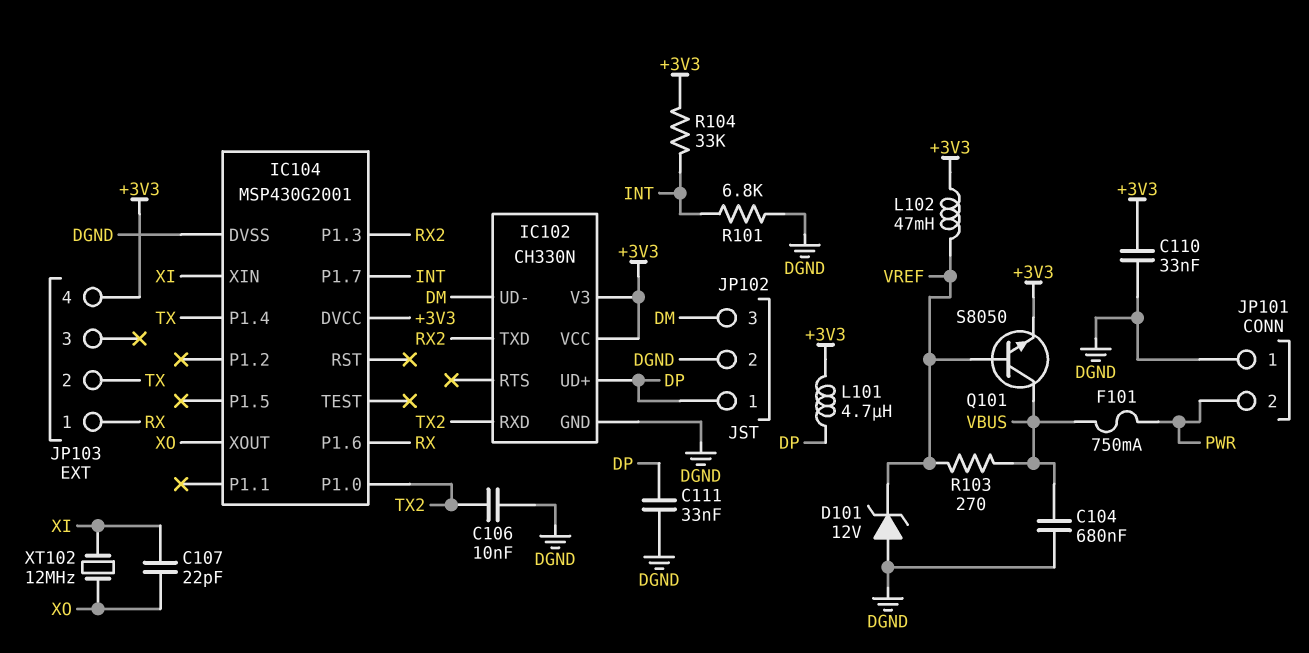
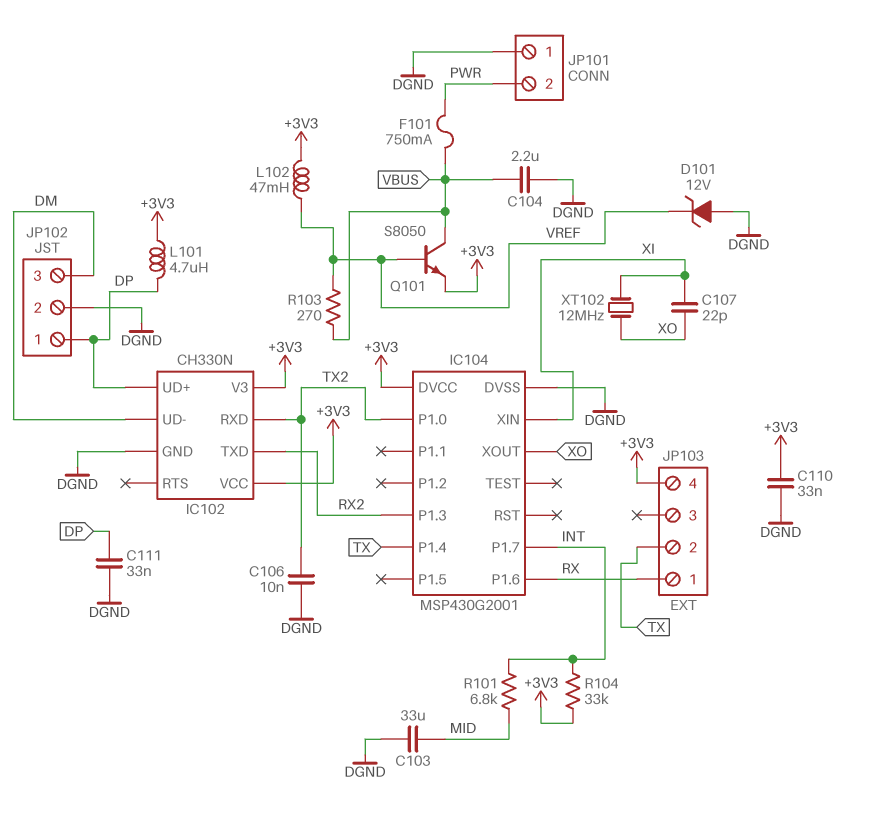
C103: none -> 33uF (DGND, MID)
C104: 680nF (DGND, VBUS) -> 2.2uF (DGND, VBUS)
R101: 6.8k (DGND, INT) -> 6.8k (INT, MID)

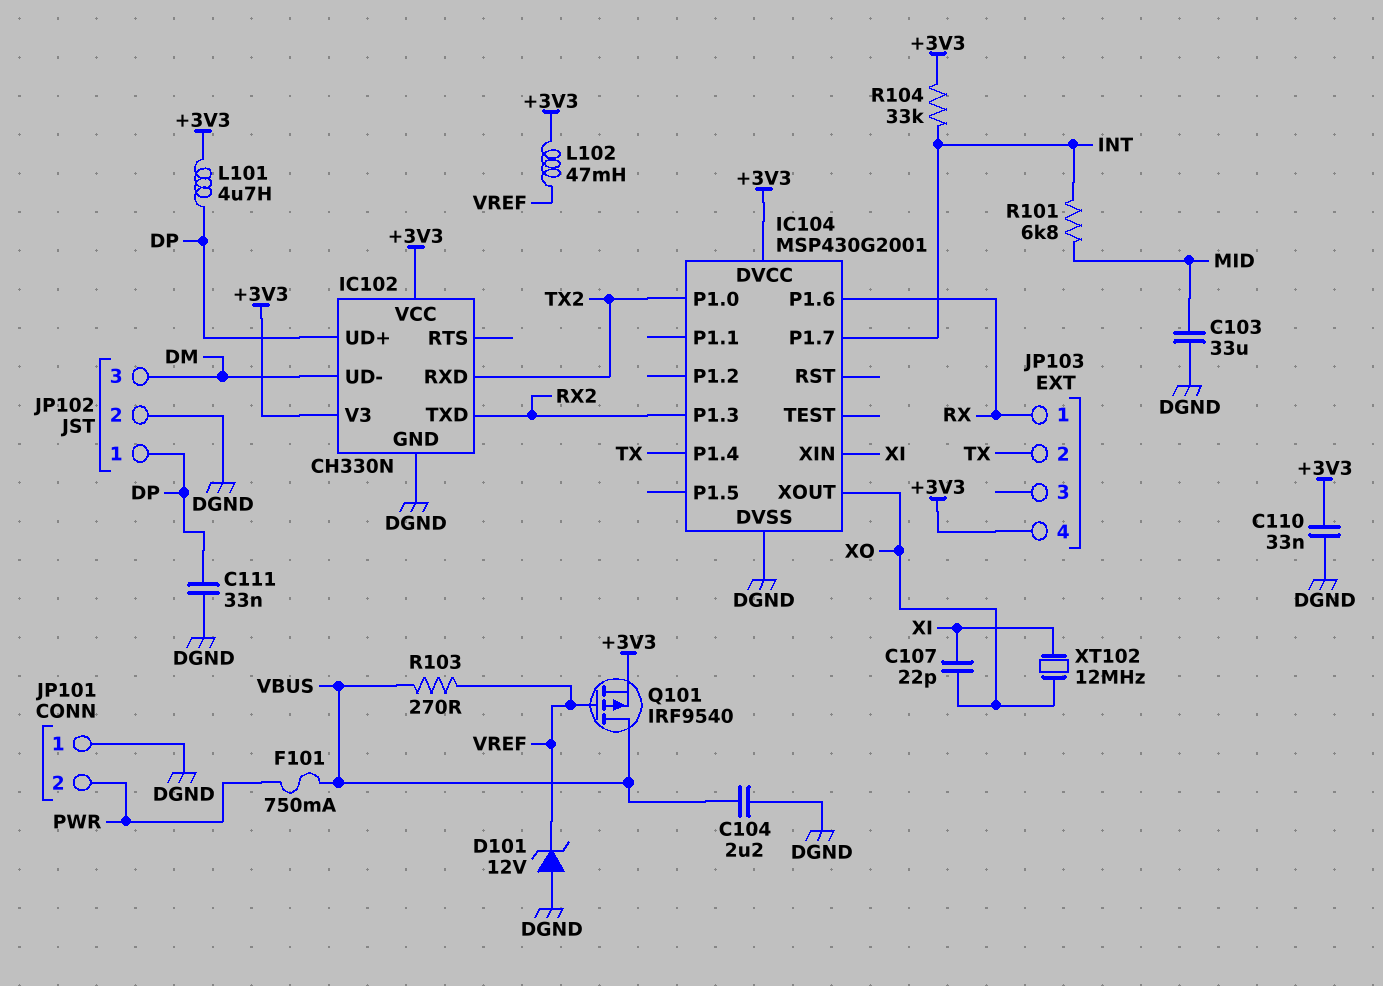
C106: 10nF (DGND, TX2) -> none
Q101: NPN S8050 (B VREF, C VBUS, E +3V3) -> PMOS IRF9540 (G VREF, D VBUS, S +3V3)

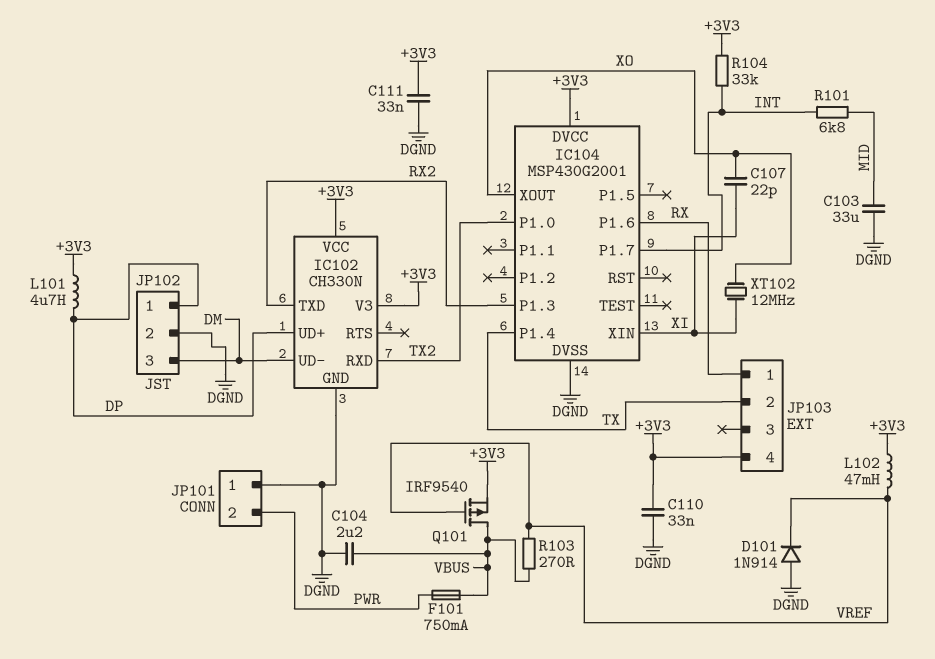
C111: 33nF (DGND, DP) -> 33nF (+3V3, DGND)
D101: zener 12V (A DGND, K VREF) -> diode 1N914 (A DGND, K VREF)

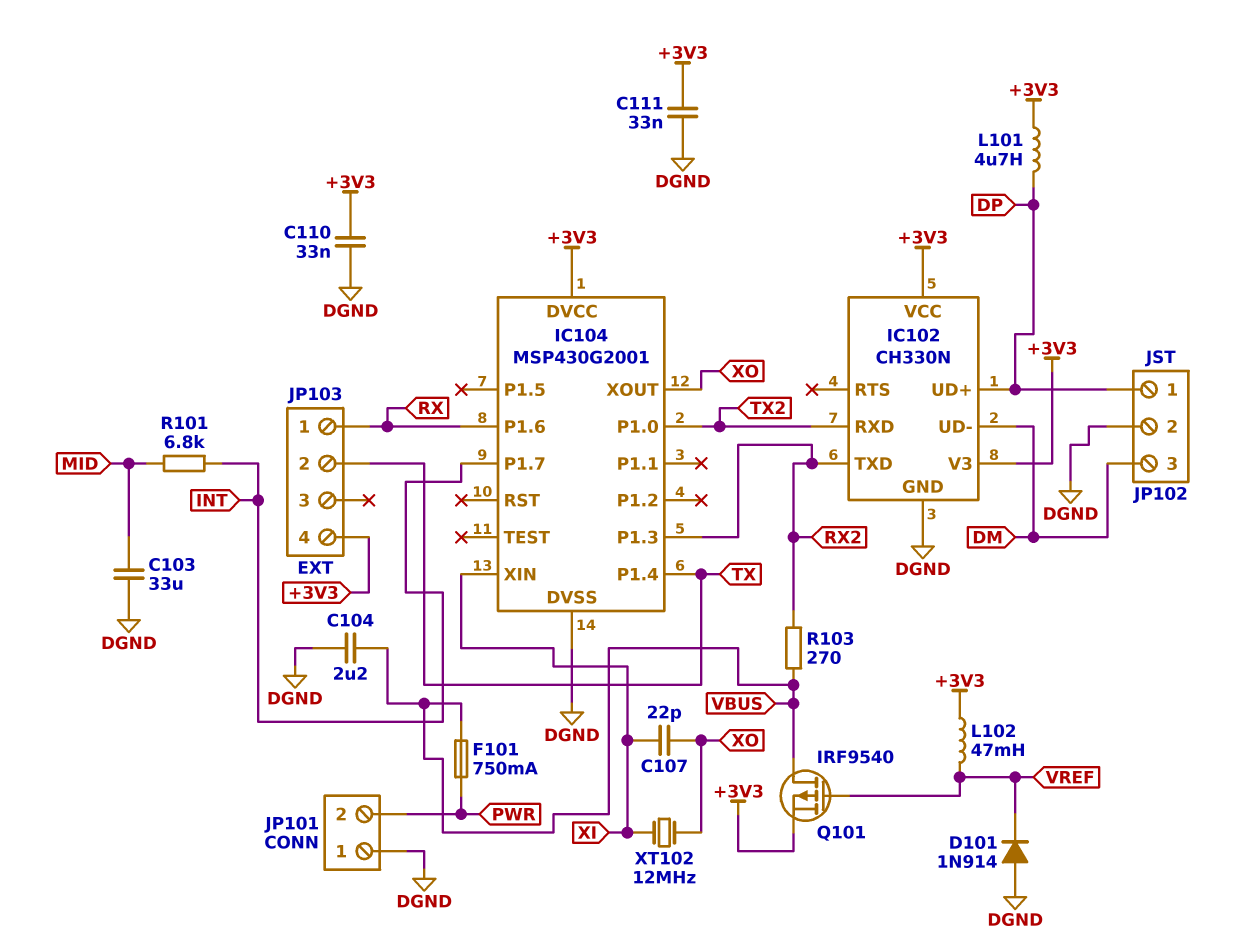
R103: 270 (VBUS, VREF) -> 270 (RX2, VBUS)
R104: 33k (+3V3, INT) -> none

